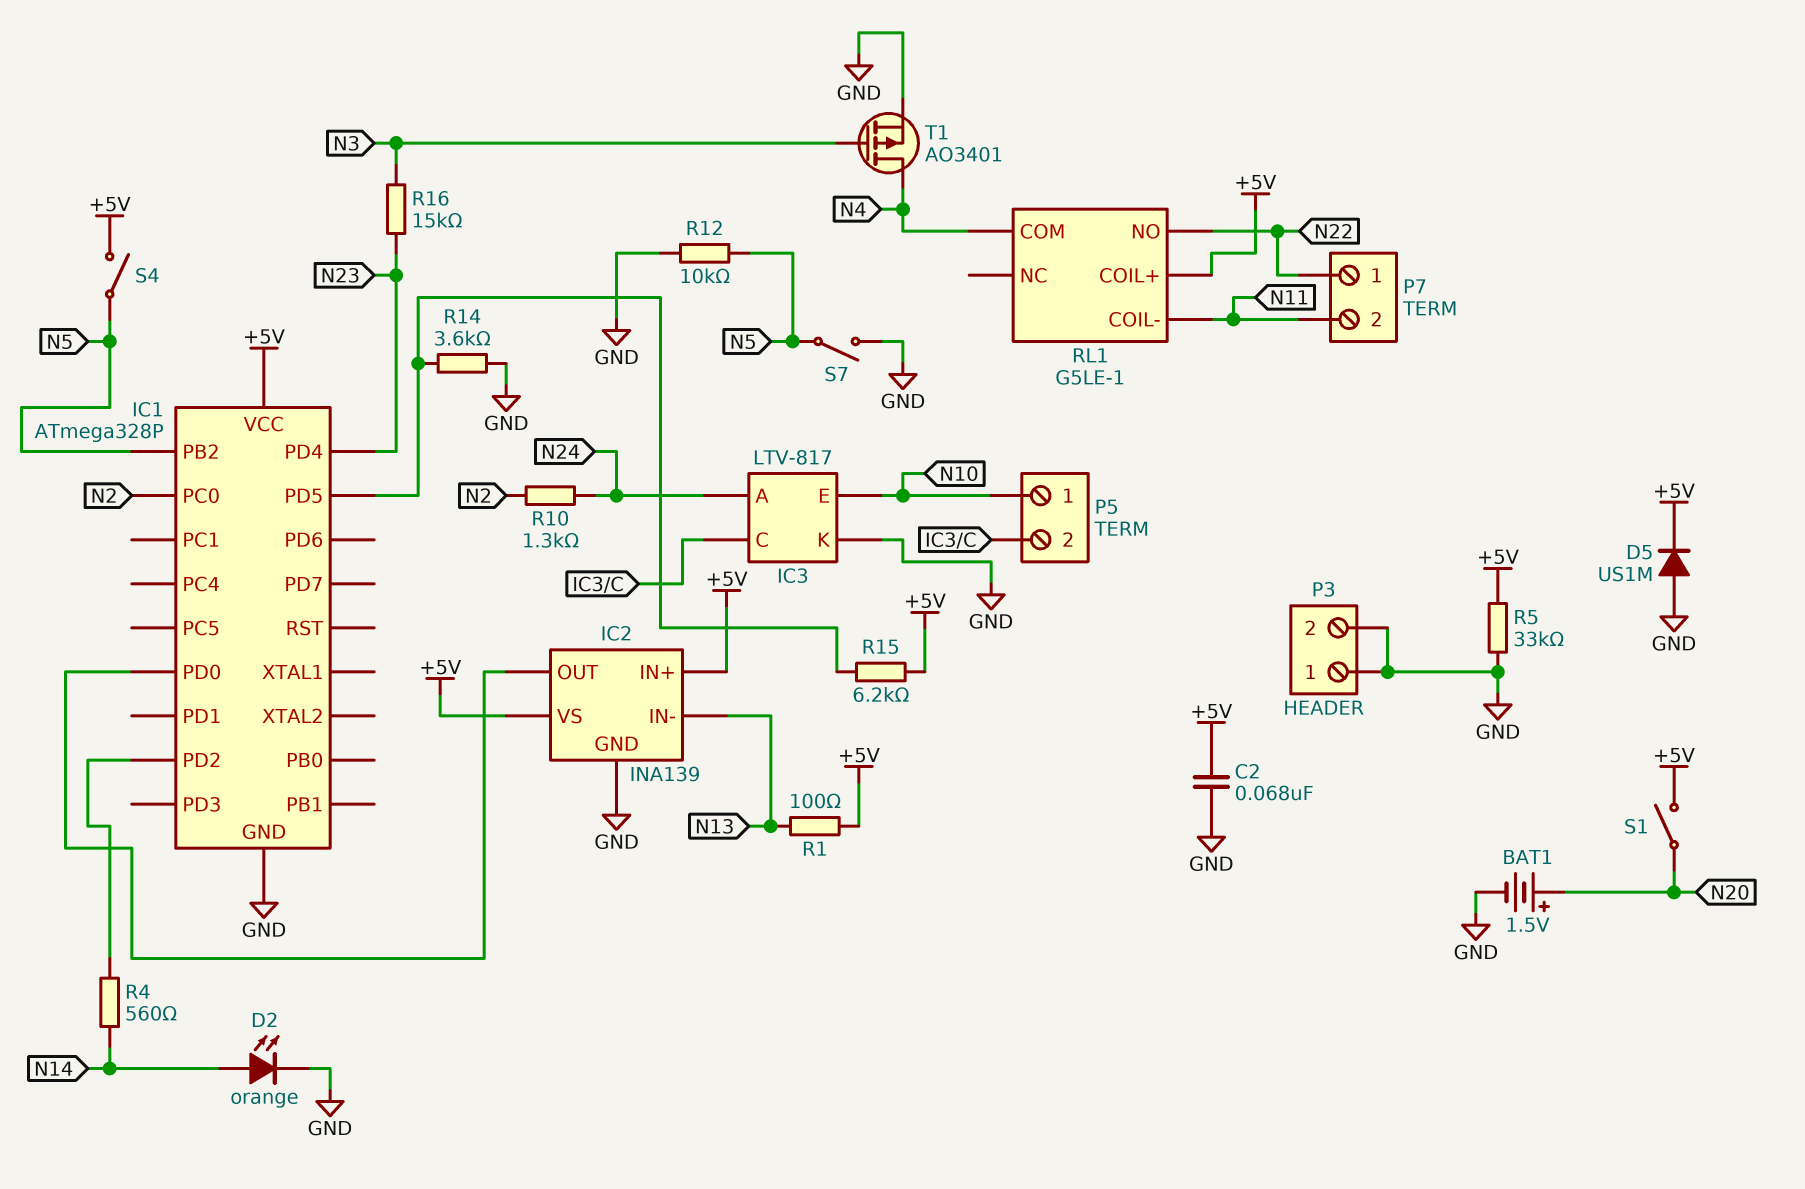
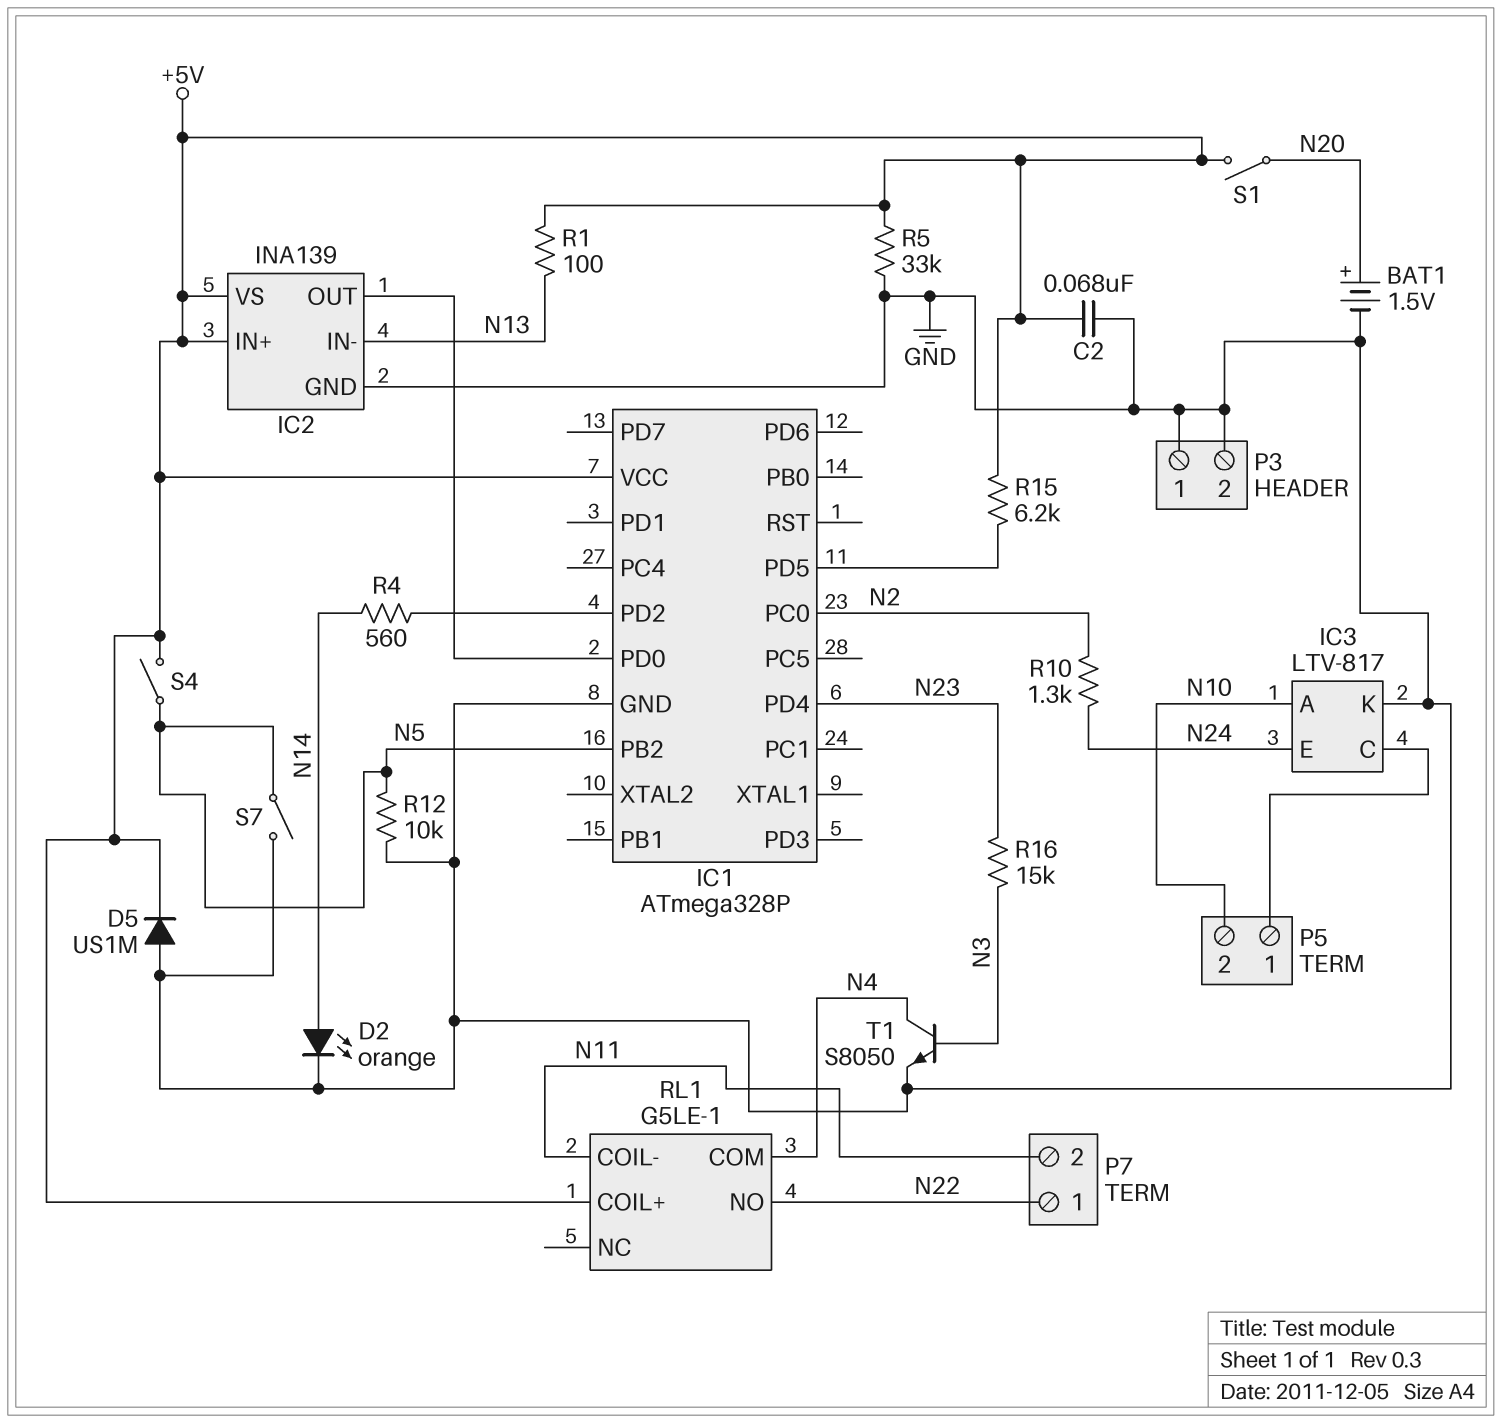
IC3 pin A: N24 -> N10
IC3 pin E: N10 -> N24
P5 pin 1: N10 -> IC3/C
P5 pin 2: IC3/C -> N10
R14: 3.6k (GND, IC1/PD5) -> none
T1: PMOS AO3401 (G N3, D N4, S GND) -> NPN S8050 (B N3, C N4, E GND)

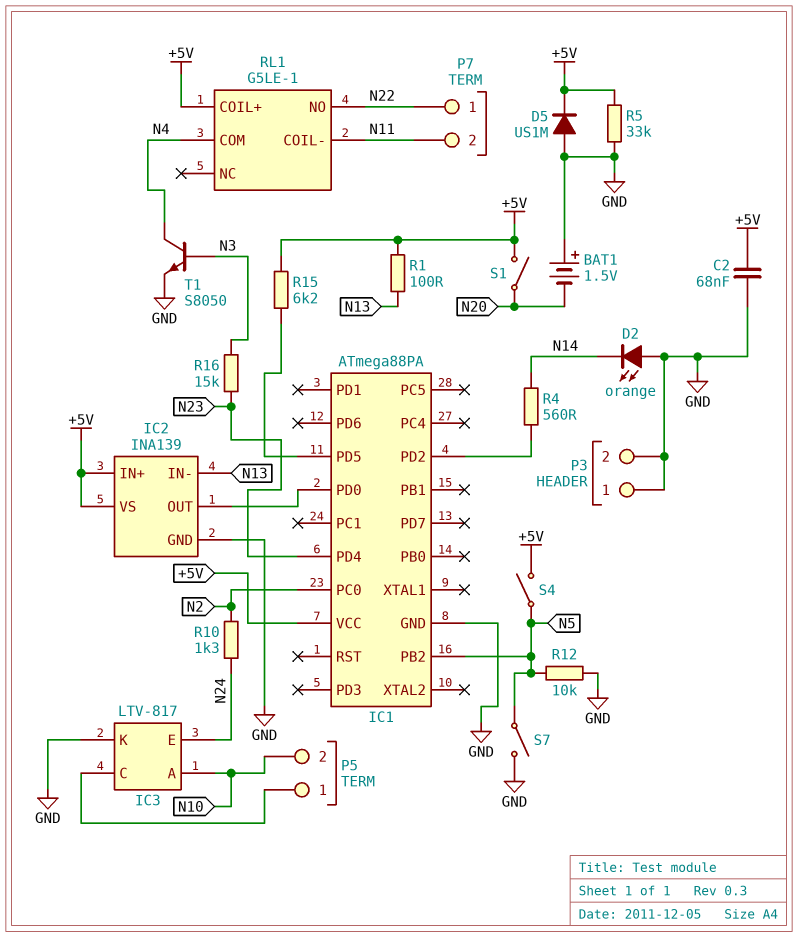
BAT1: 1.5V (plus N20, minus GND) -> 1.5V (plus GND, minus N20)
D2: LED orange (A N14, K GND) -> LED orange (A GND, K N14)
IC1: ATmega328P -> ATmega88PA

